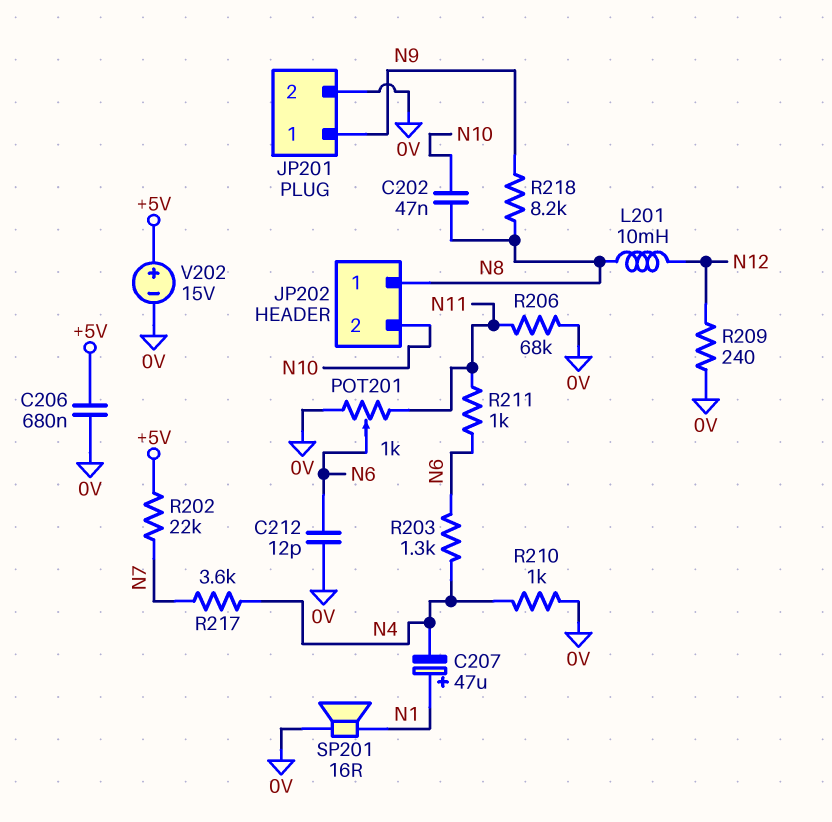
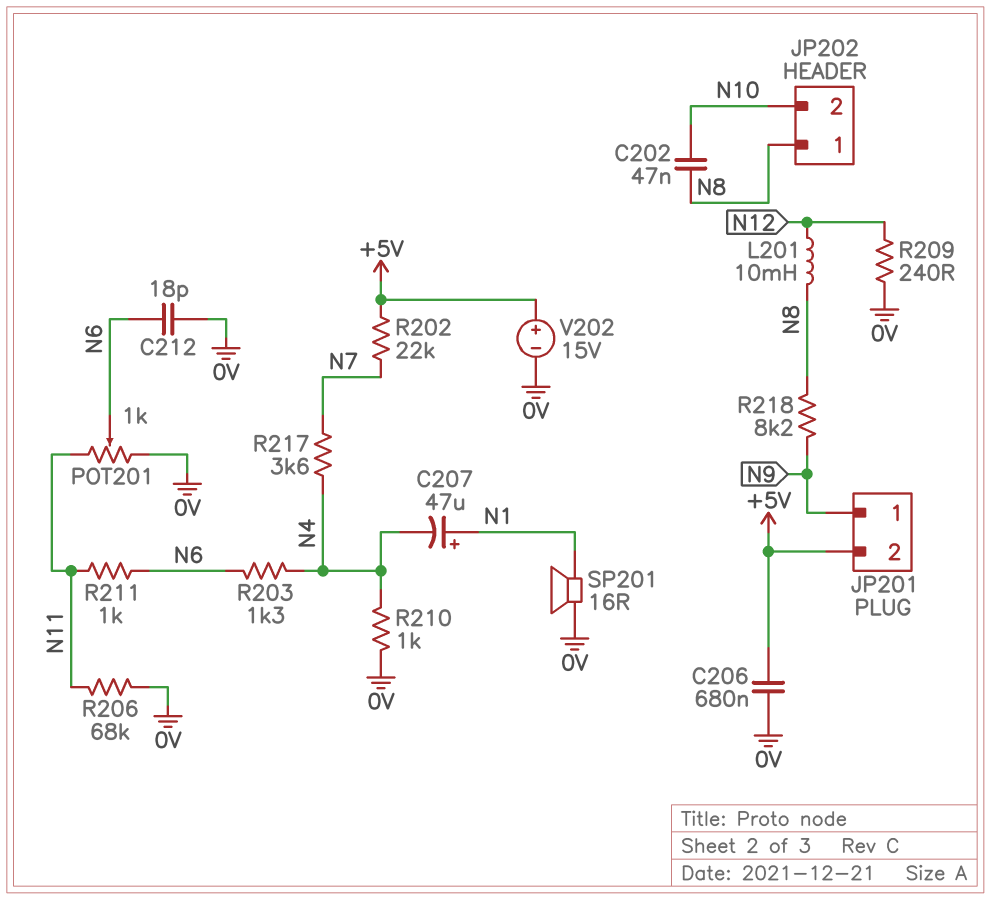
C212: 12pF (0V, N6) -> 18pF (0V, N6)
JP201 pin 2: 0V -> +5V

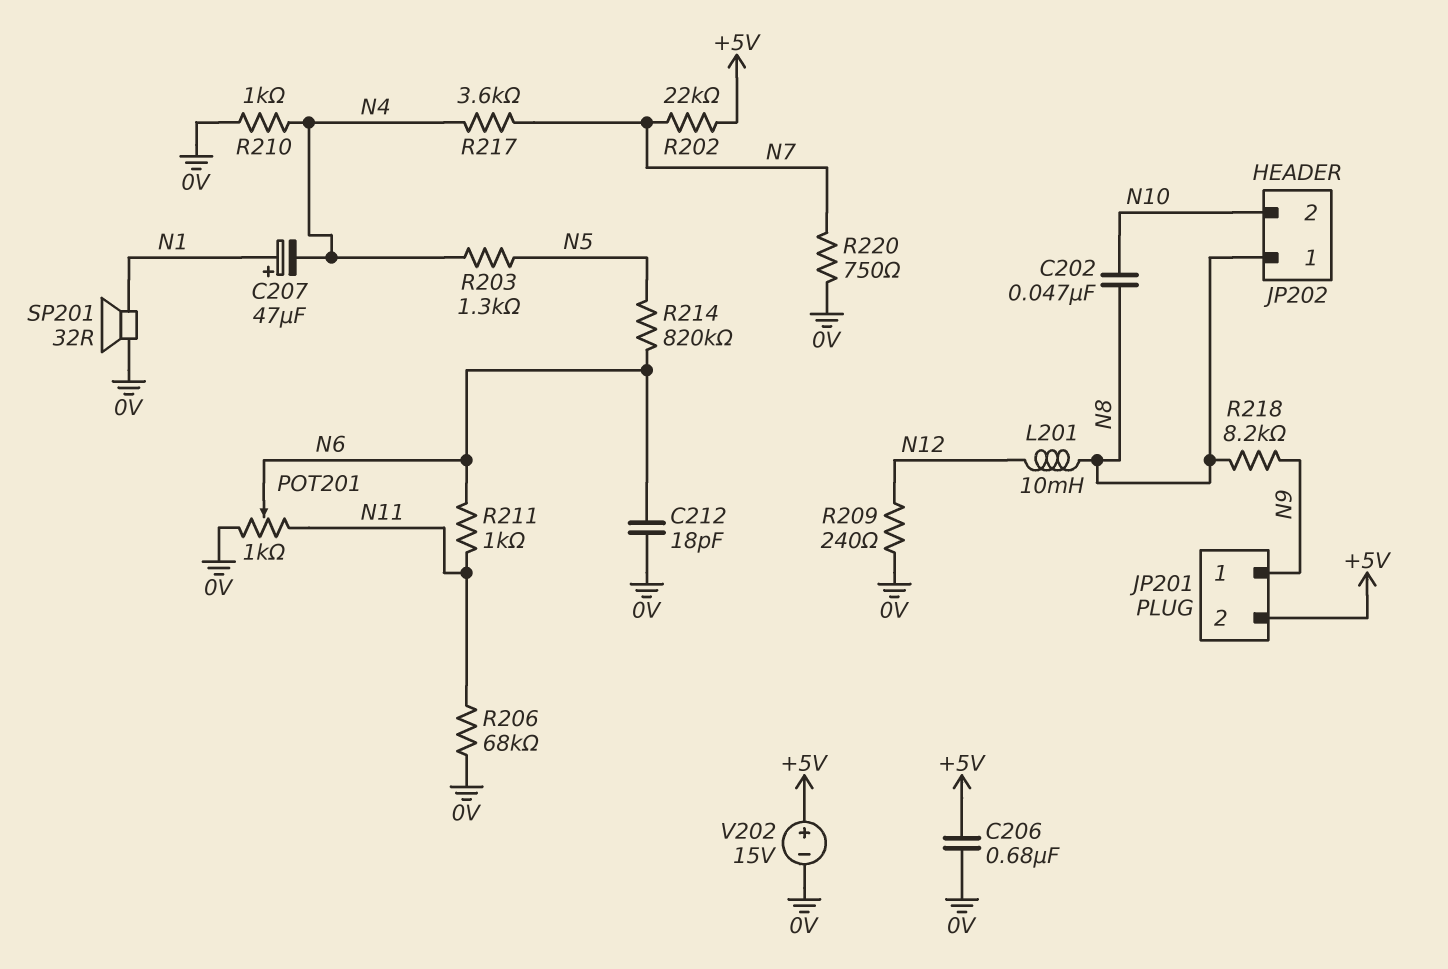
R203: 1.3k (N4, N6) -> 1.3k (N4, N5)
R214: none -> 820k (N5, N6)
R220: none -> 750 (0V, N7)
SP201: speaker 16R (0V, N1) -> speaker 32R (0V, N1)

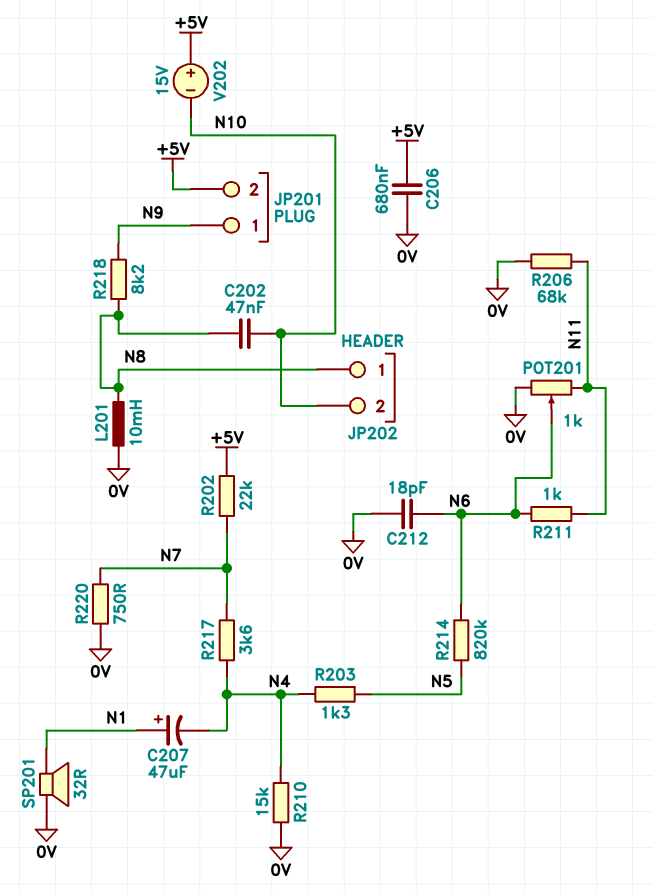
L201: 10mH (N8, N12) -> 10mH (0V, N8)
R209: 240 (0V, N12) -> none
R210: 1k (0V, N4) -> 15k (0V, N4)
V202: 15V (plus +5V, minus 0V) -> 15V (plus +5V, minus N10)

